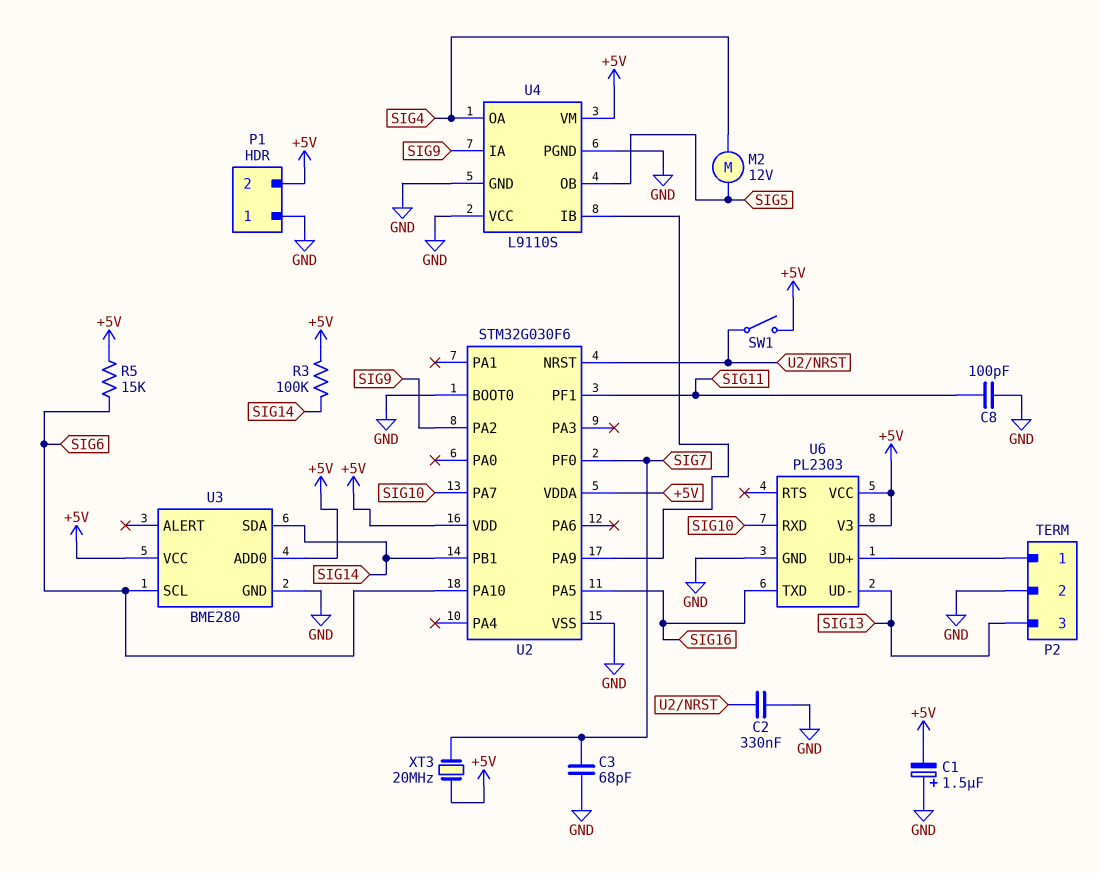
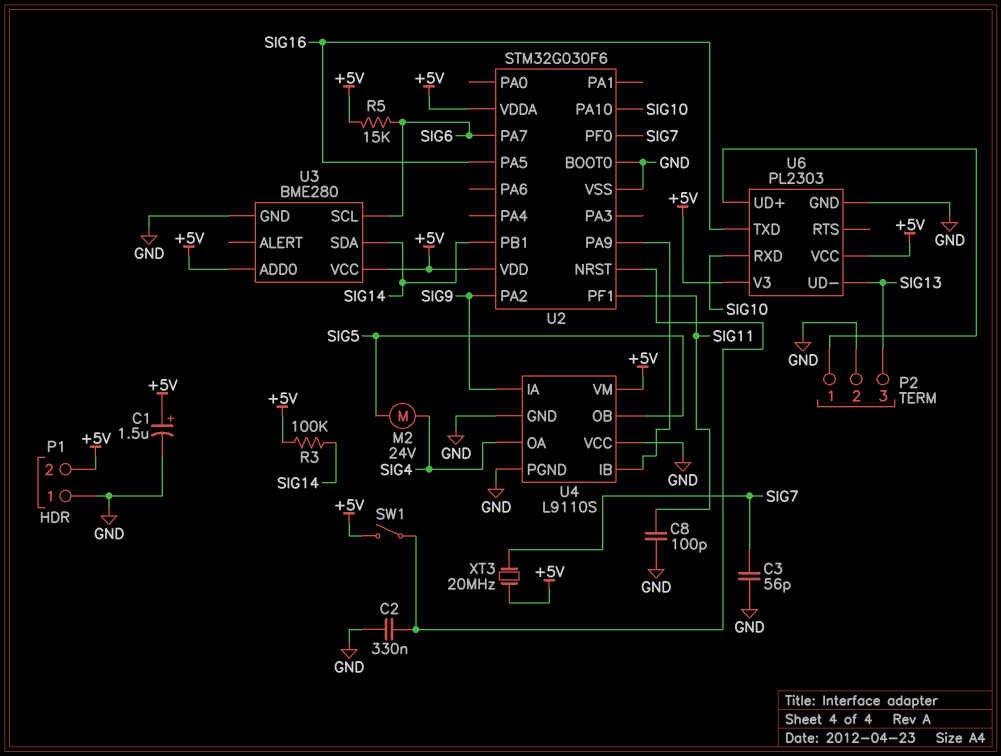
C1: 1.5uF (plus GND, minus +5V) -> 1.5uF (plus +5V, minus GND)
C3: 68pF (GND, SIG7) -> 56pF (GND, SIG7)
M2: motor 12V (SIG4, SIG5) -> motor 24V (SIG4, SIG5)
U2 pin PA7: SIG10 -> SIG6
U2 pin PA10: SIG6 -> SIG10

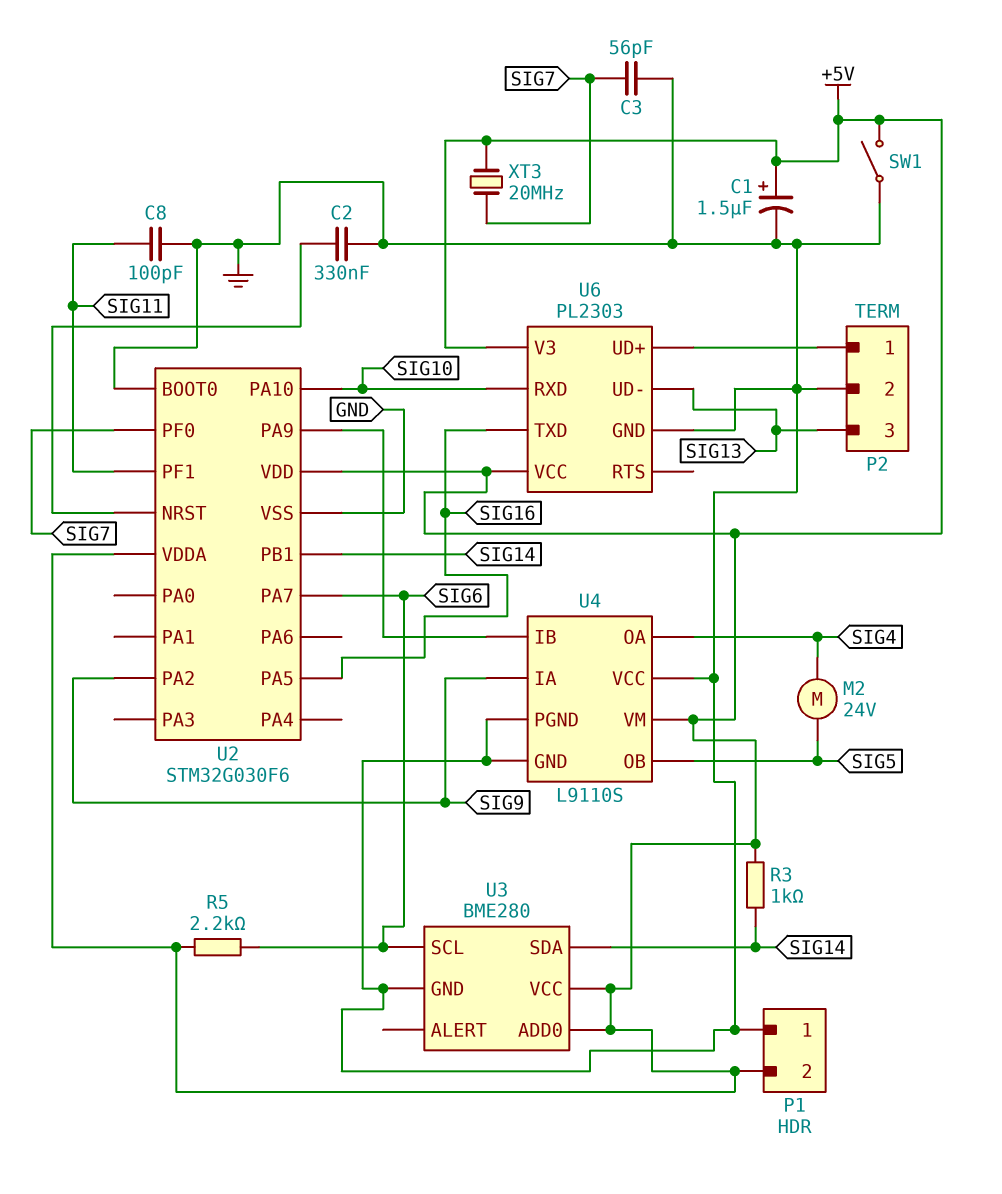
R3: 100k (+5V, SIG14) -> 1k (+5V, SIG14)
R5: 15k (+5V, SIG6) -> 2.2k (+5V, SIG6)
SW1: switch (+5V, U2/NRST) -> switch (+5V, GND)

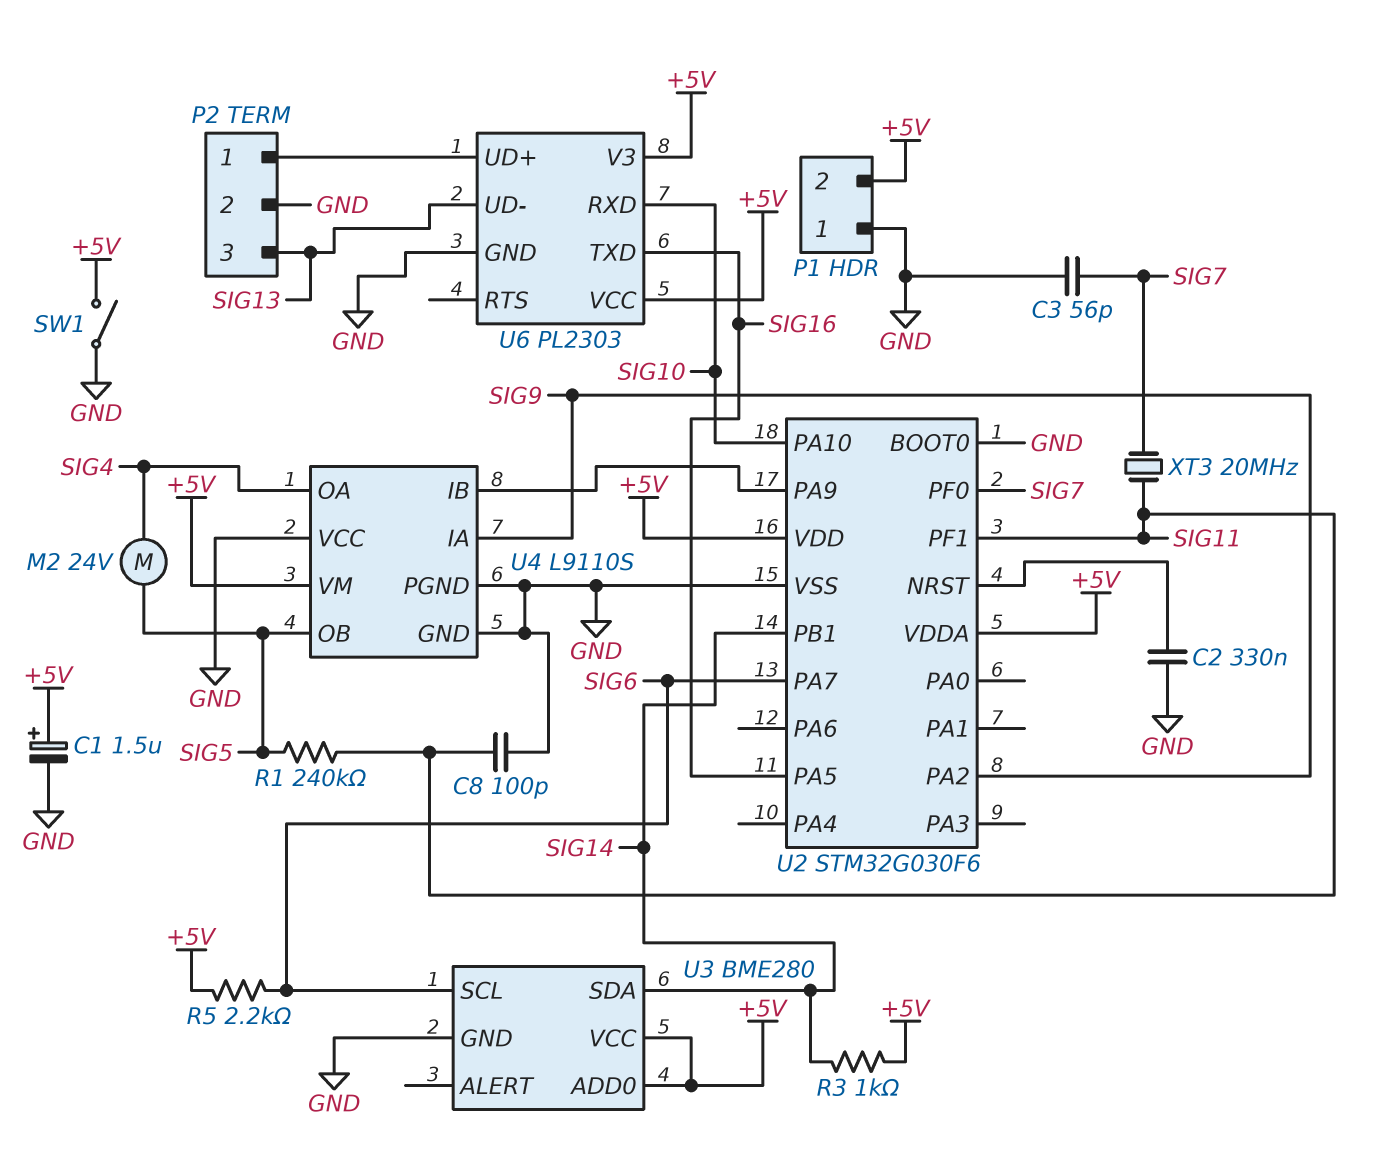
R1: none -> 240k (SIG5, SIG11)
XT3: 20MHz (+5V, SIG7) -> 20MHz (SIG7, SIG11)

